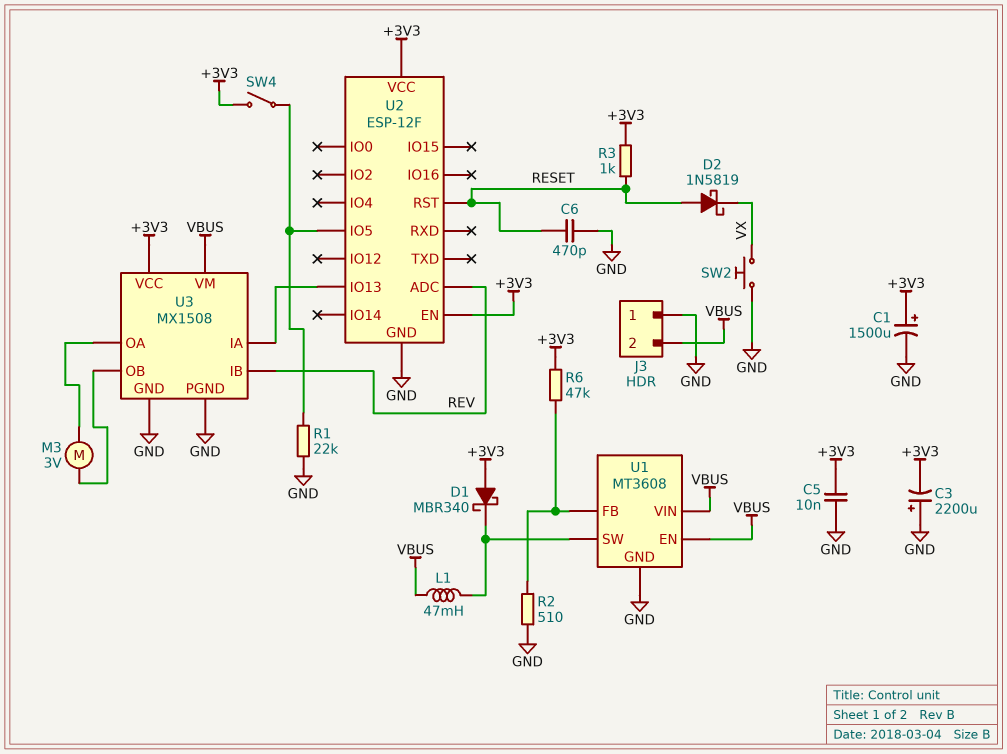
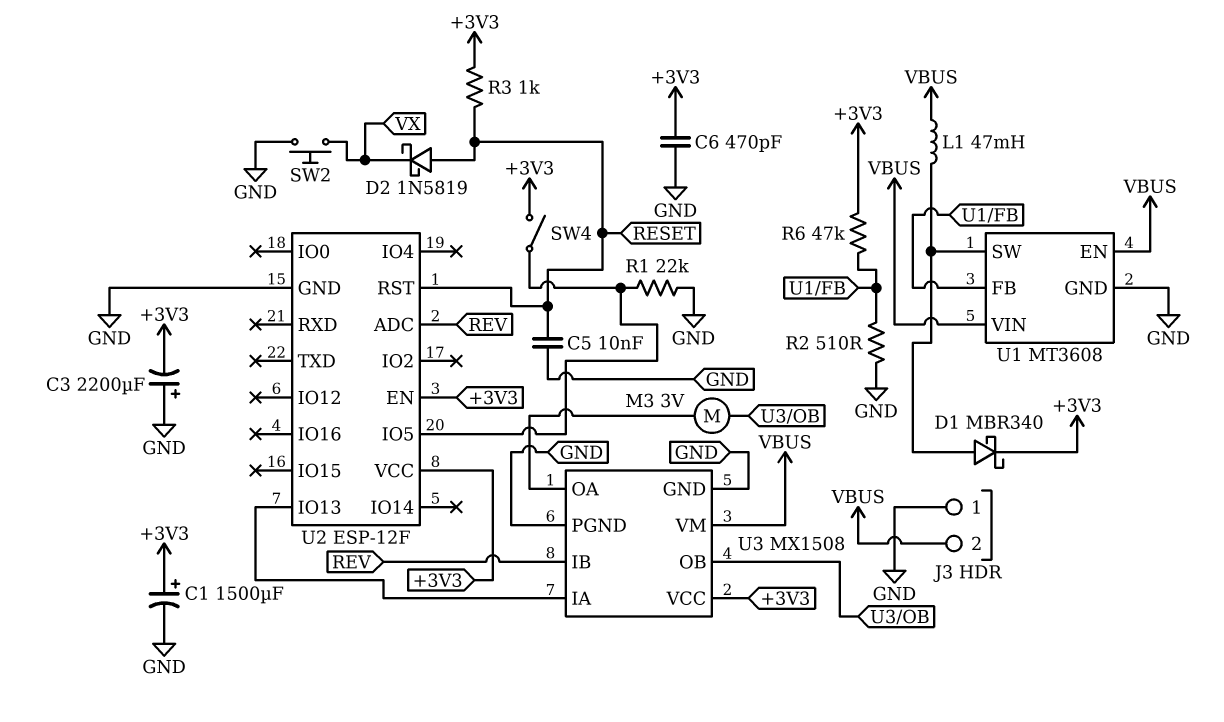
C5: 10nF (+3V3, GND) -> 10nF (GND, RESET)
C6: 470pF (GND, RESET) -> 470pF (+3V3, GND)
D1: schottky MBR340 (A +3V3, K U1/SW) -> schottky MBR340 (A U1/SW, K +3V3)

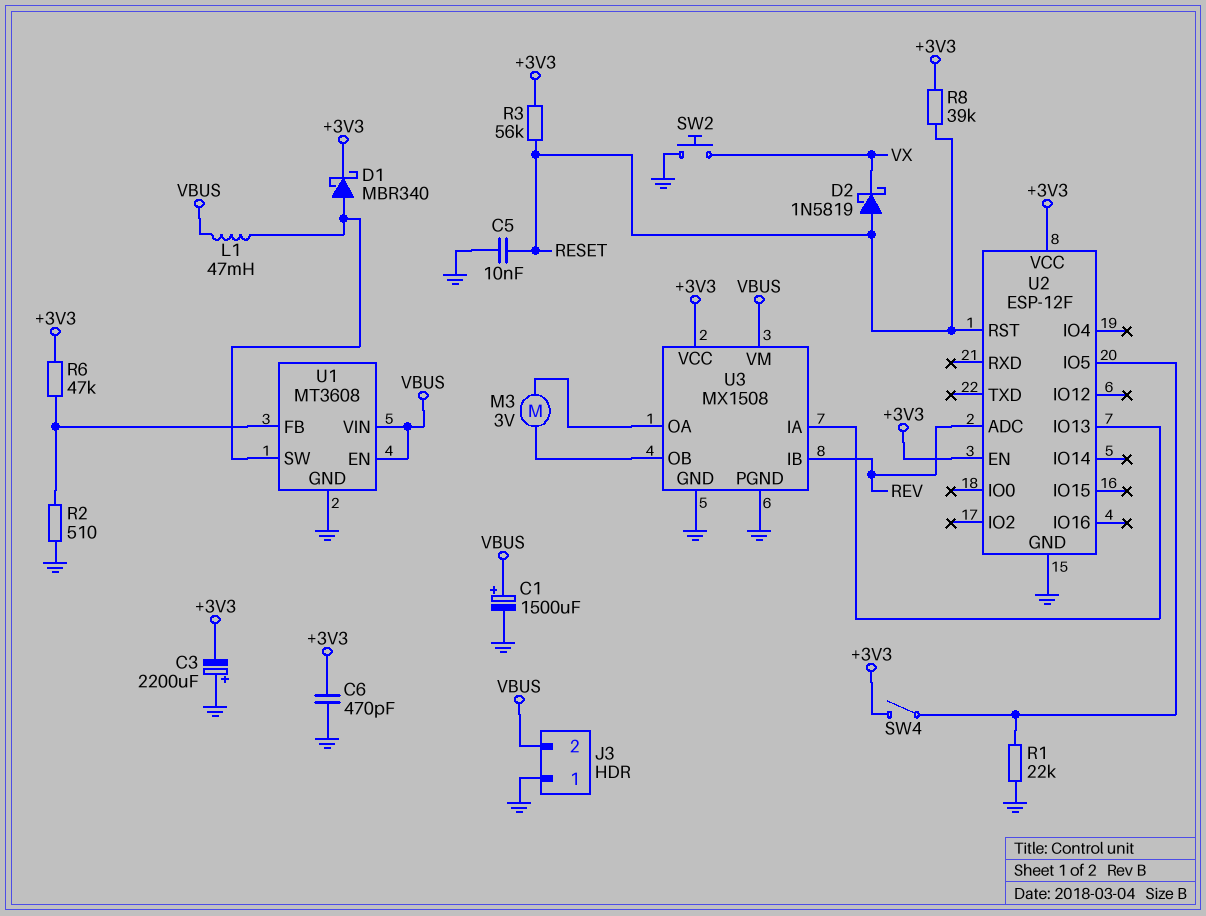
C1: 1500uF (plus +3V3, minus GND) -> 1500uF (plus VBUS, minus GND)
R3: 1k (+3V3, RESET) -> 56k (+3V3, RESET)
R8: none -> 39k (+3V3, RESET)

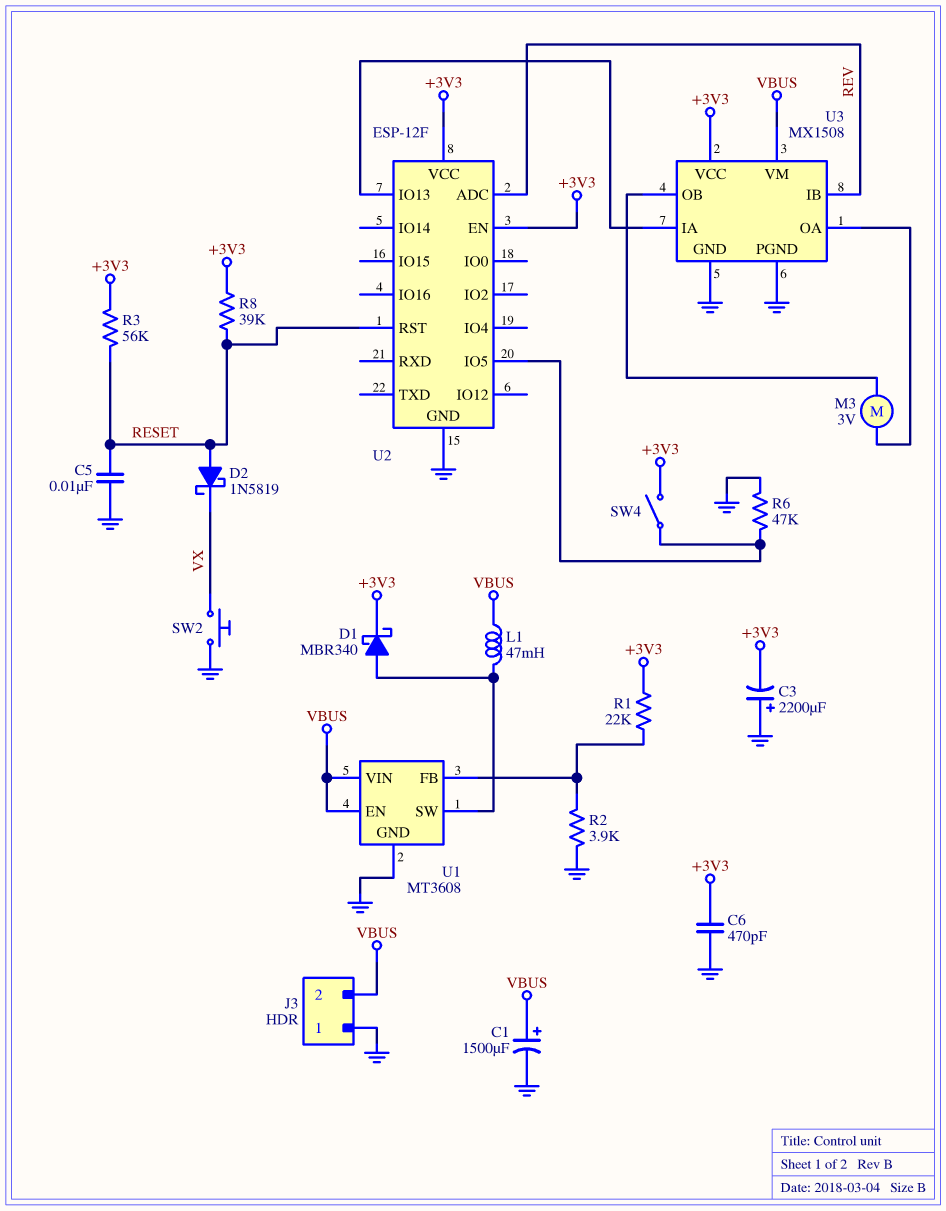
R1: 22k (GND, U2/IO5) -> 22k (+3V3, U1/FB)
R2: 510 (GND, U1/FB) -> 3.9k (GND, U1/FB)
R6: 47k (+3V3, U1/FB) -> 47k (GND, U2/IO5)

